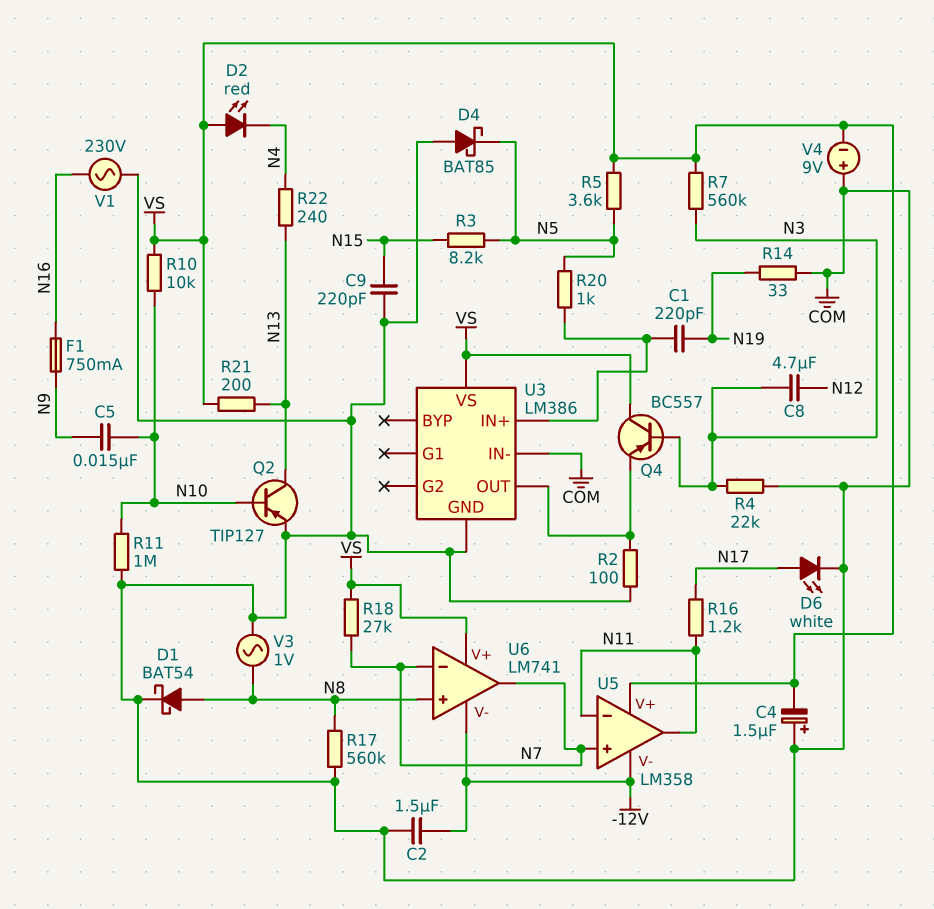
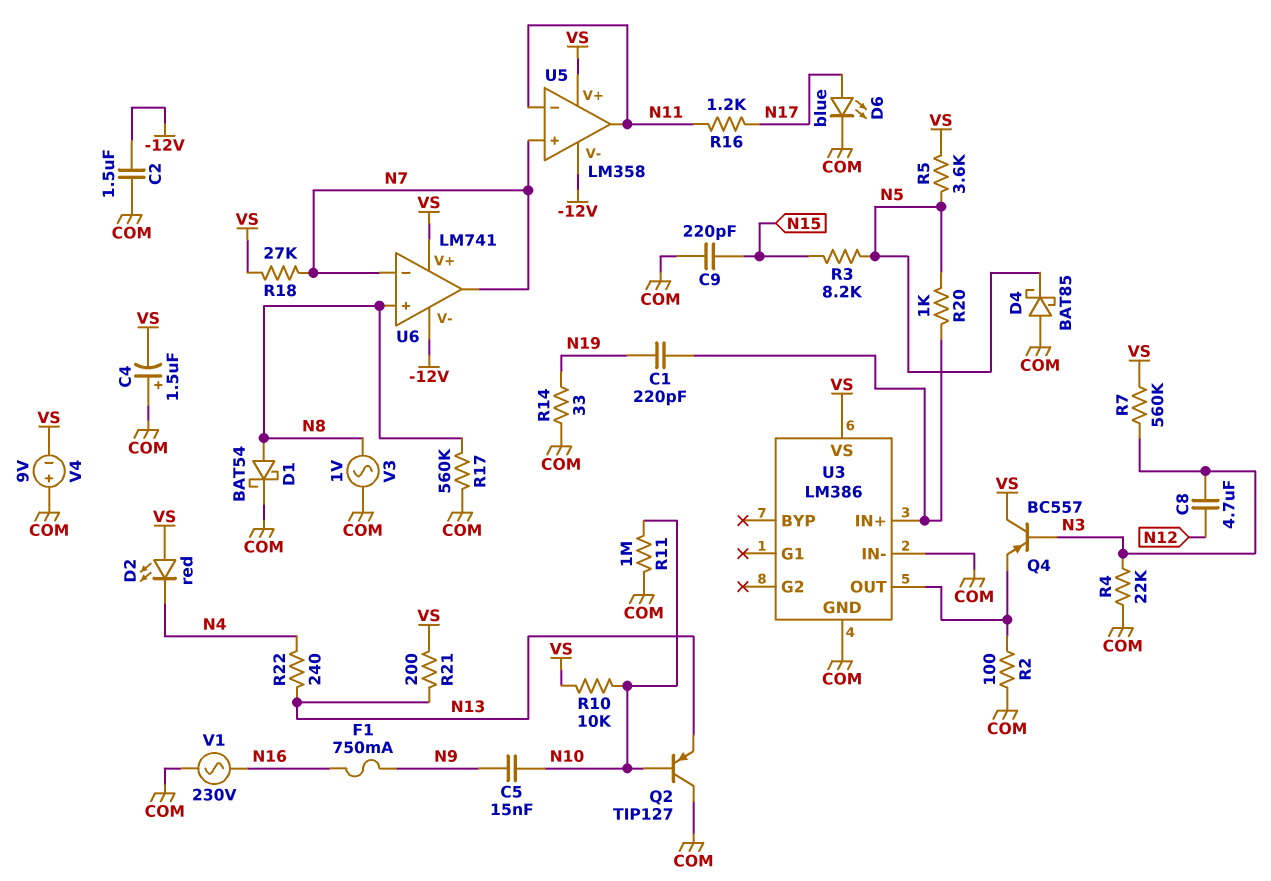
D6: LED white (A N17, K COM) -> LED blue (A N17, K COM)
Q2: PNP TIP127 (B N10, C N13, E COM) -> PNP TIP127 (B N10, C COM, E N13)

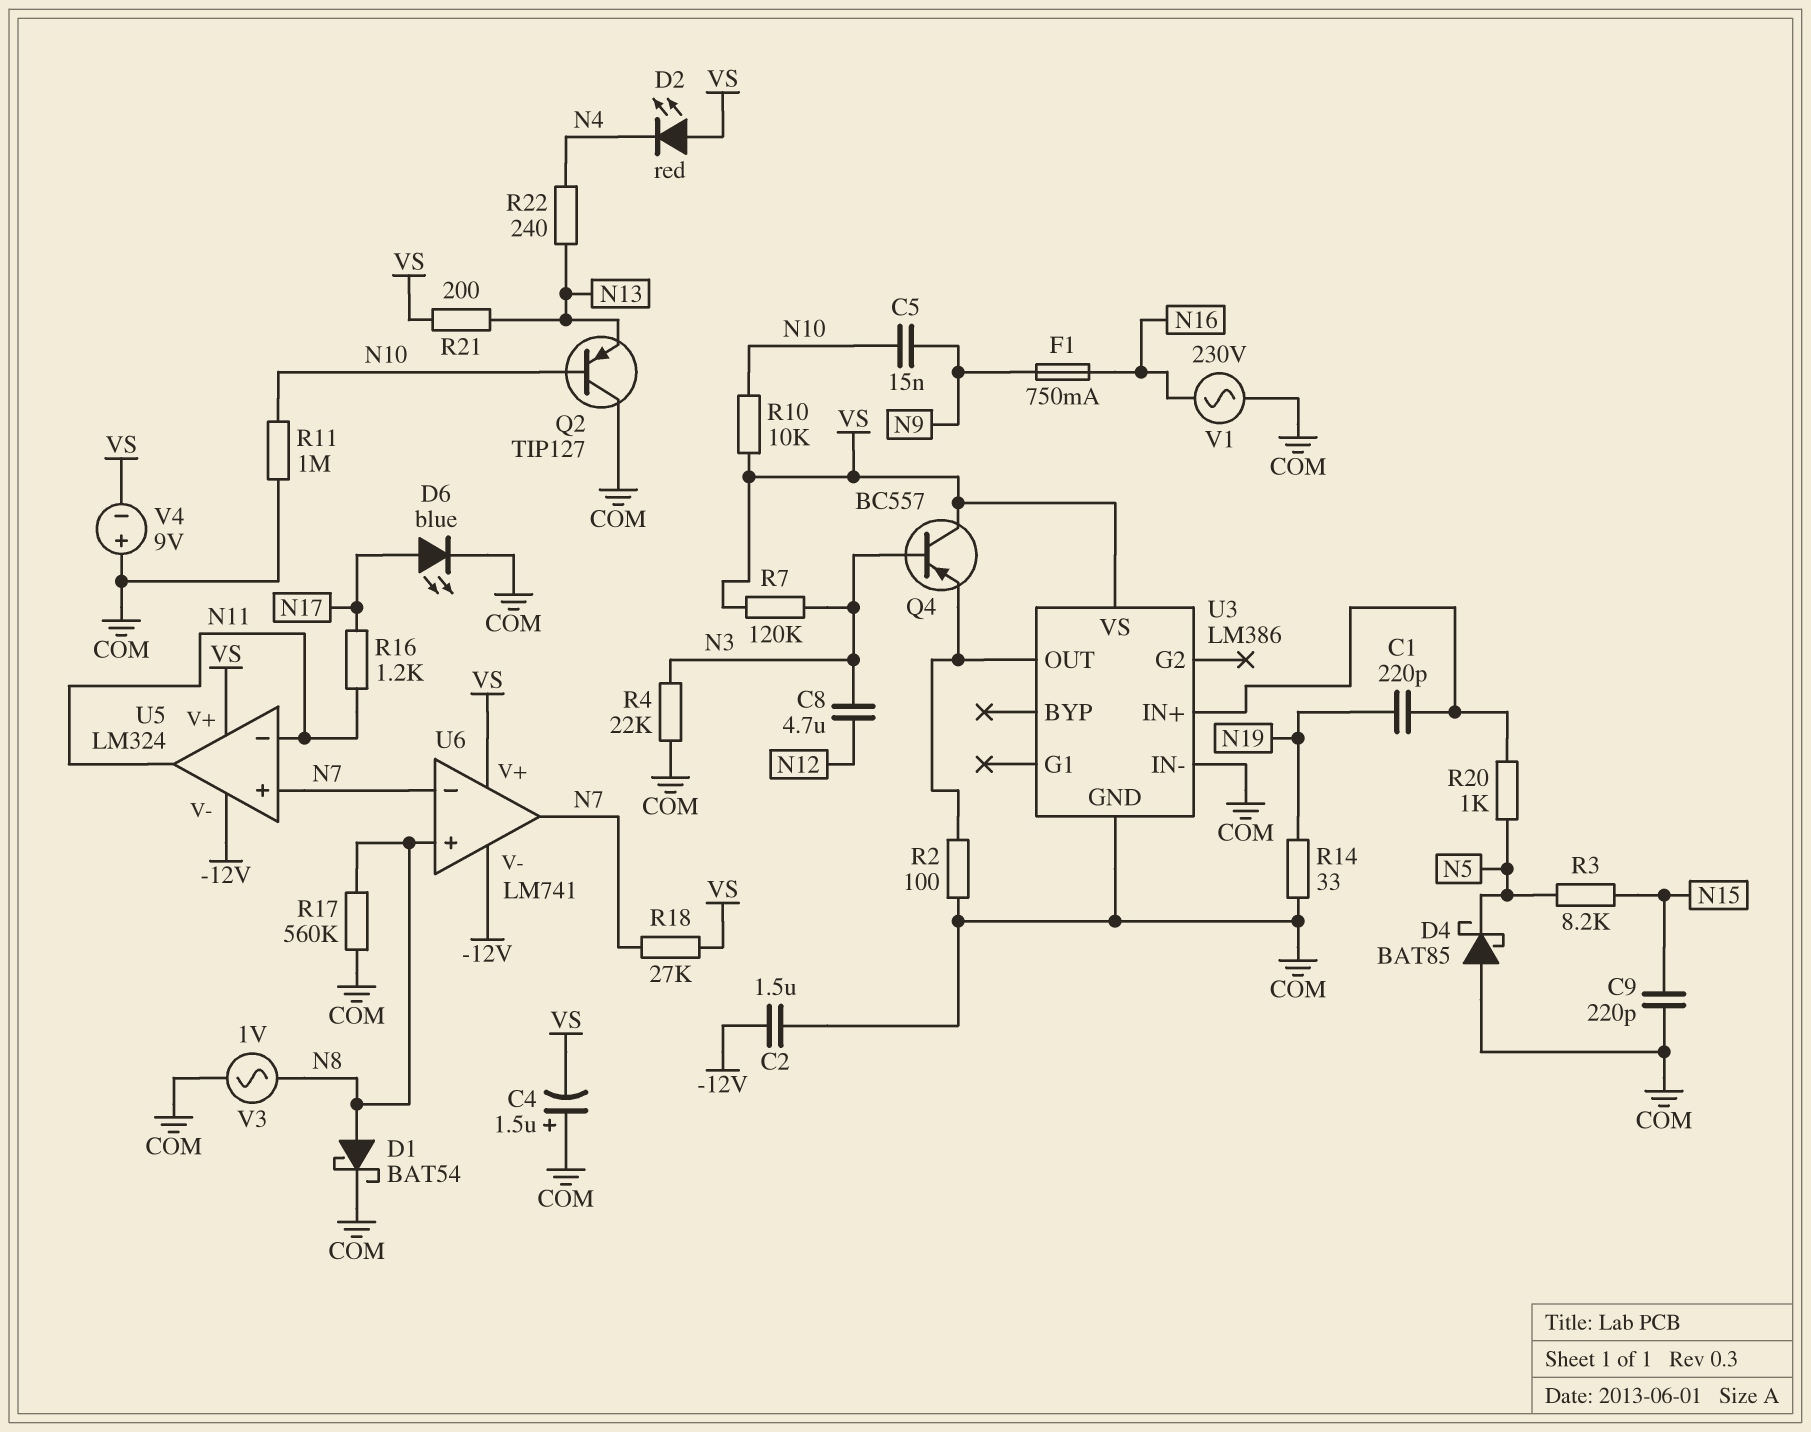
R5: 3.6k (N5, VS) -> none
R7: 560k (N3, VS) -> 120k (N3, VS)
U5: LM358 -> LM324

